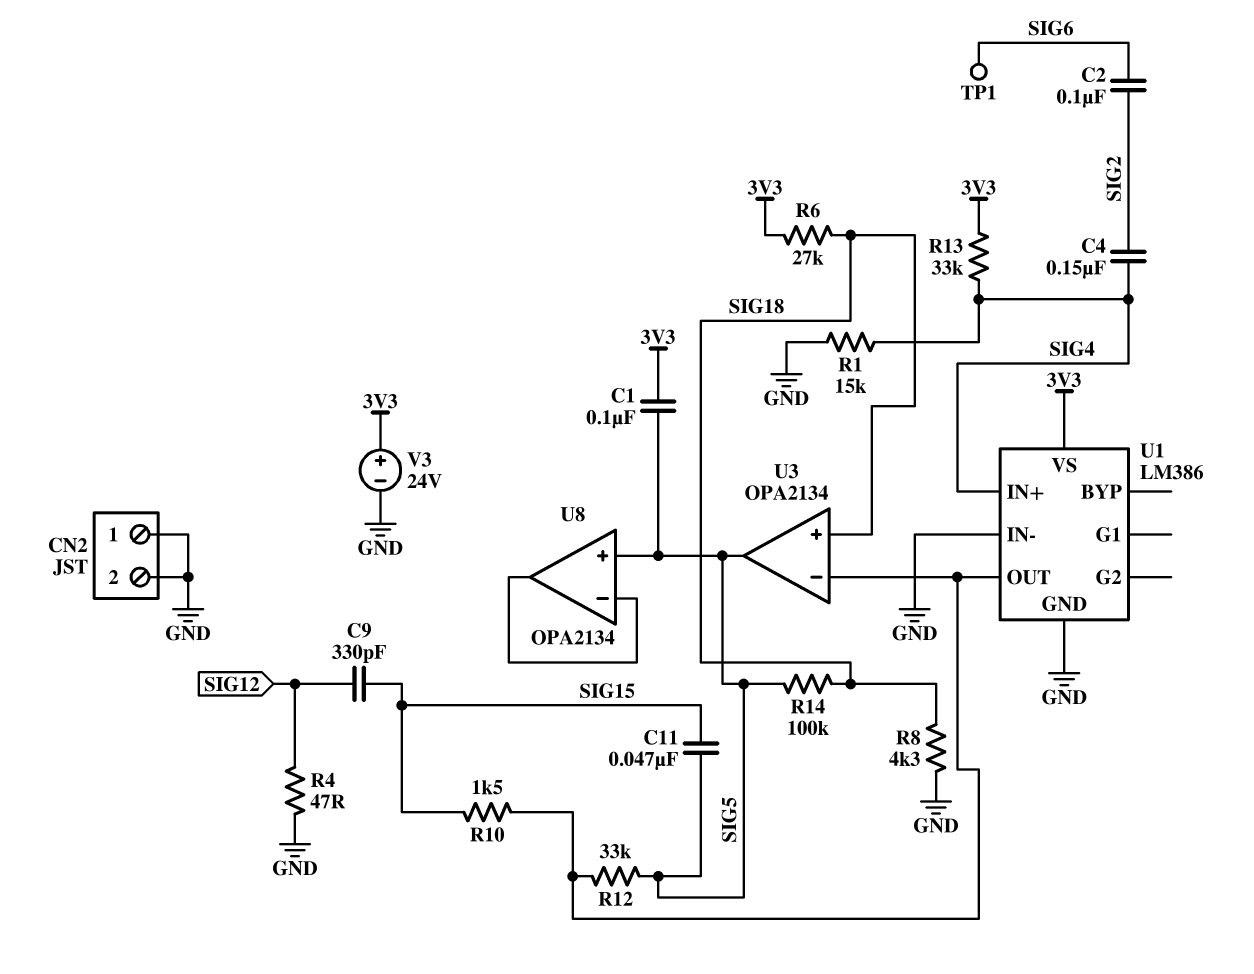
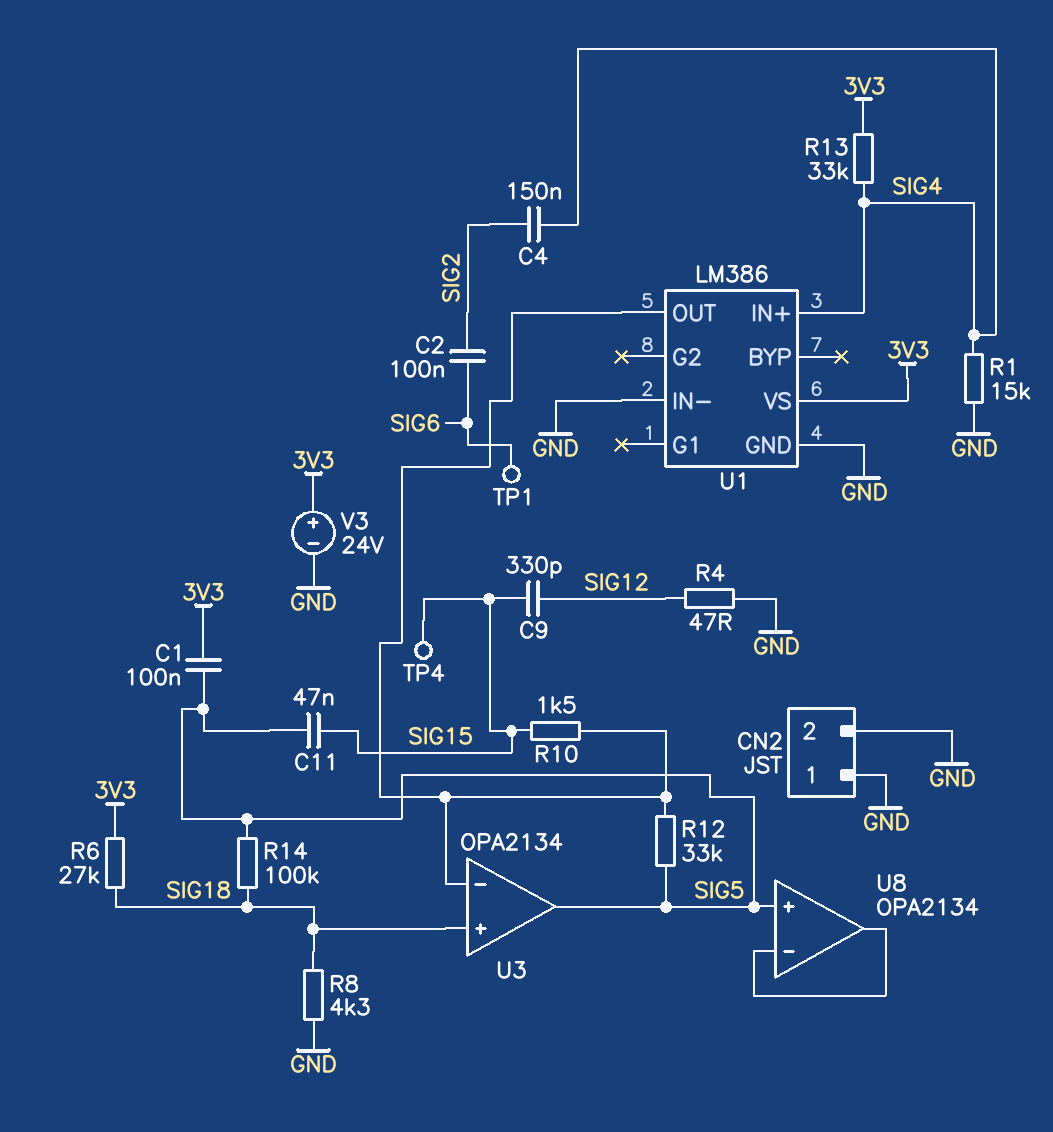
TP4: none -> test point (SIG15)

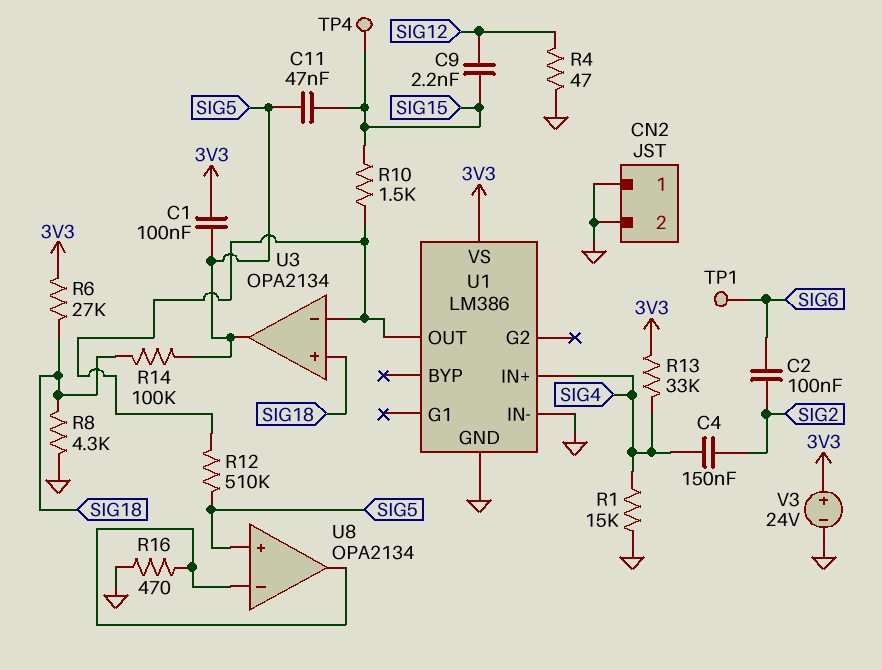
C9: 330pF (SIG12, SIG15) -> 2.2nF (SIG12, SIG15)
R12: 33k (SIG5, U1/OUT) -> 510k (SIG5, U1/OUT)
R16: none -> 470 (GND, U8/in-)

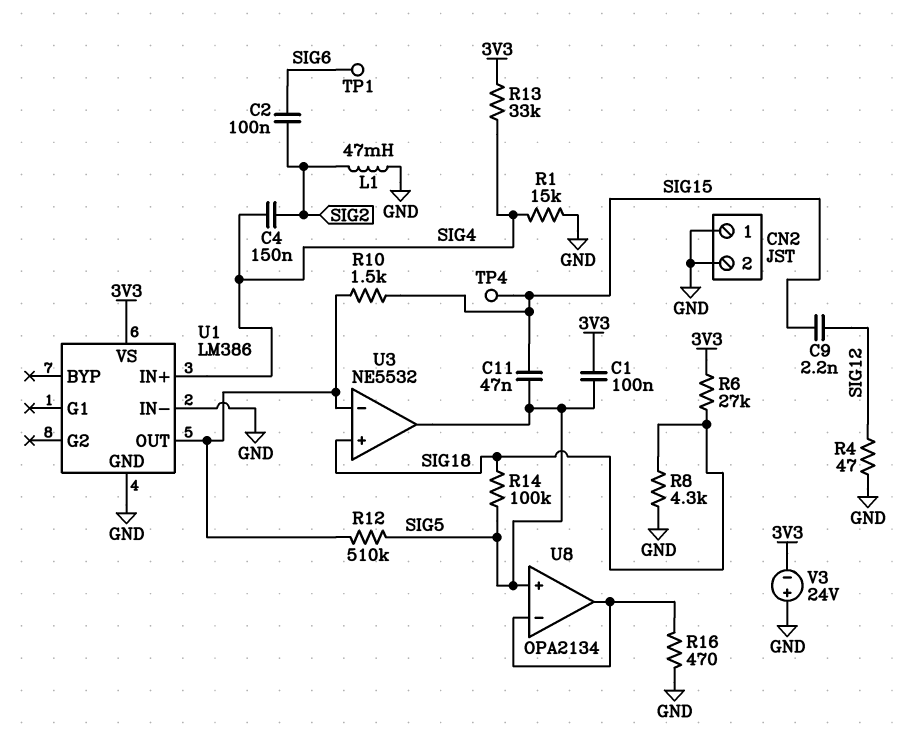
L1: none -> 47mH (GND, SIG2)
U3: OPA2134 -> NE5532
V3: 24V (plus 3V3, minus GND) -> 24V (plus GND, minus 3V3)

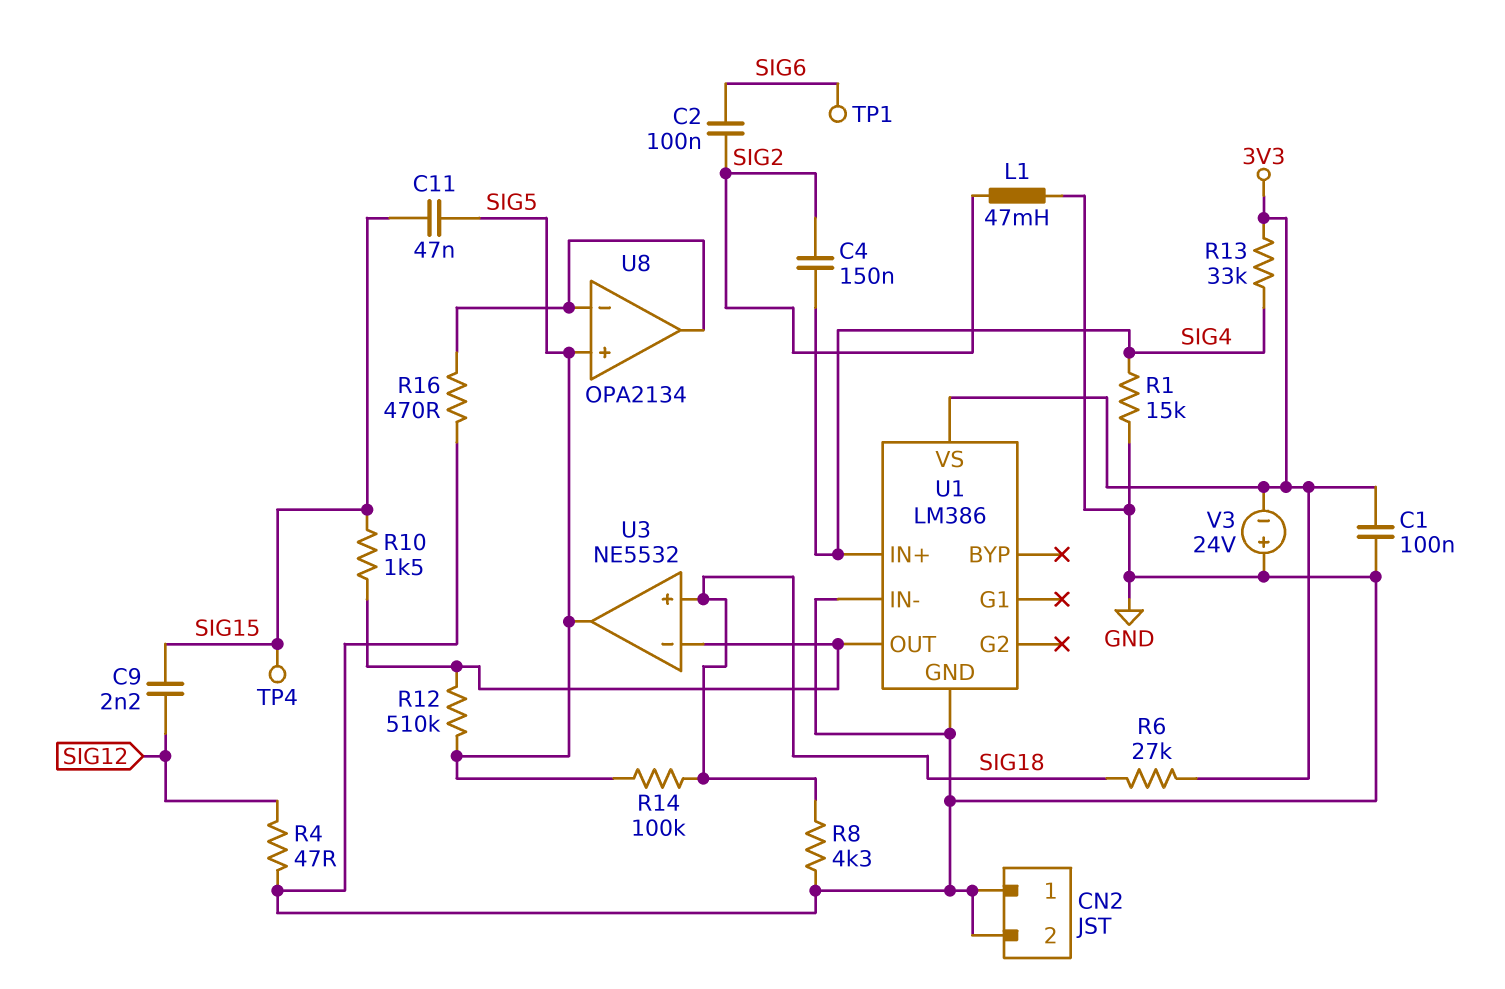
C1: 100nF (3V3, SIG5) -> 100nF (3V3, GND)

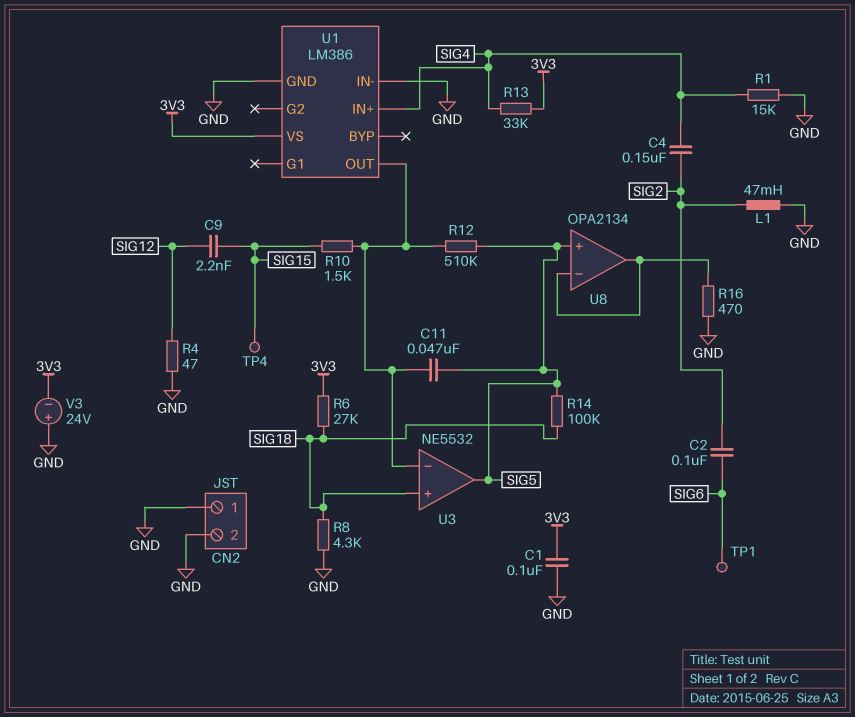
C11: 47nF (SIG5, SIG15) -> 47nF (SIG5, U1/OUT)

